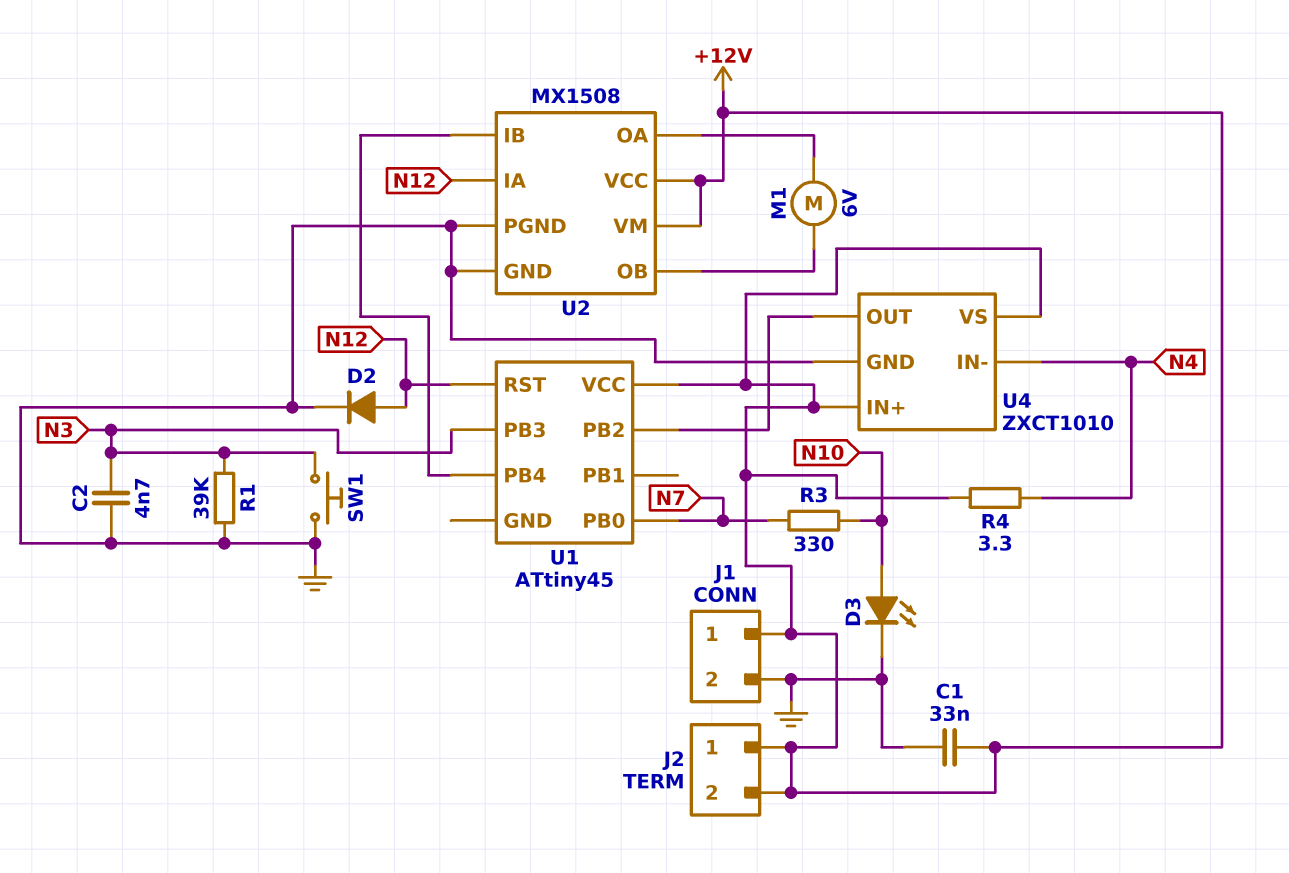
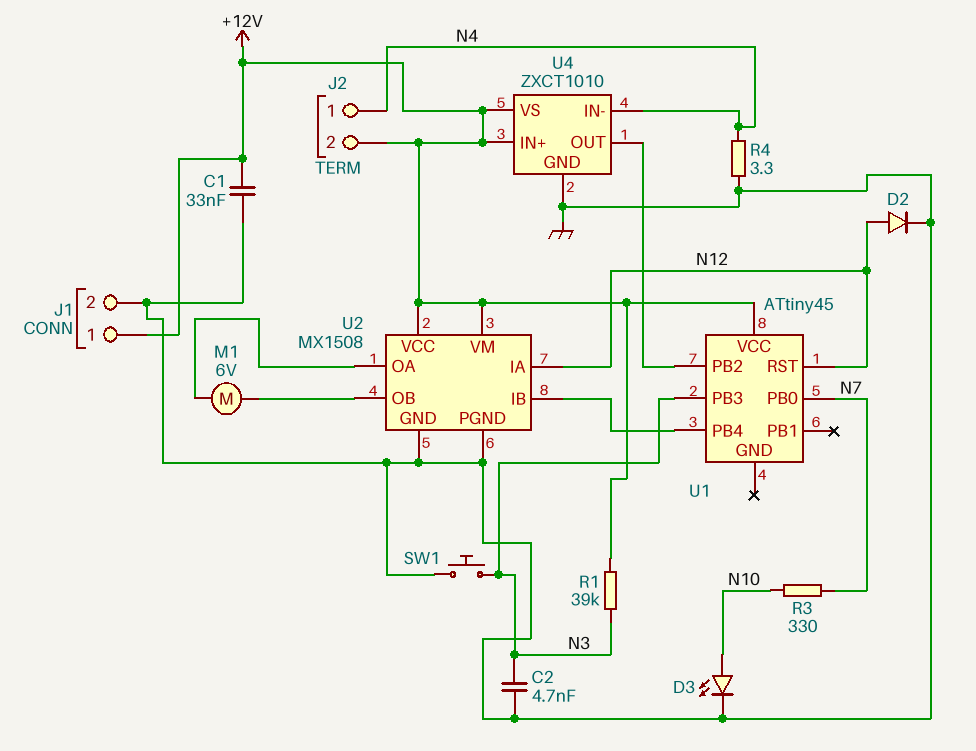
J2 pin 1: +12V -> N4
R1: 39k (GND, N3) -> 39k (+12V, N3)
R4: 3.3 (+12V, N4) -> 3.3 (GND, N4)

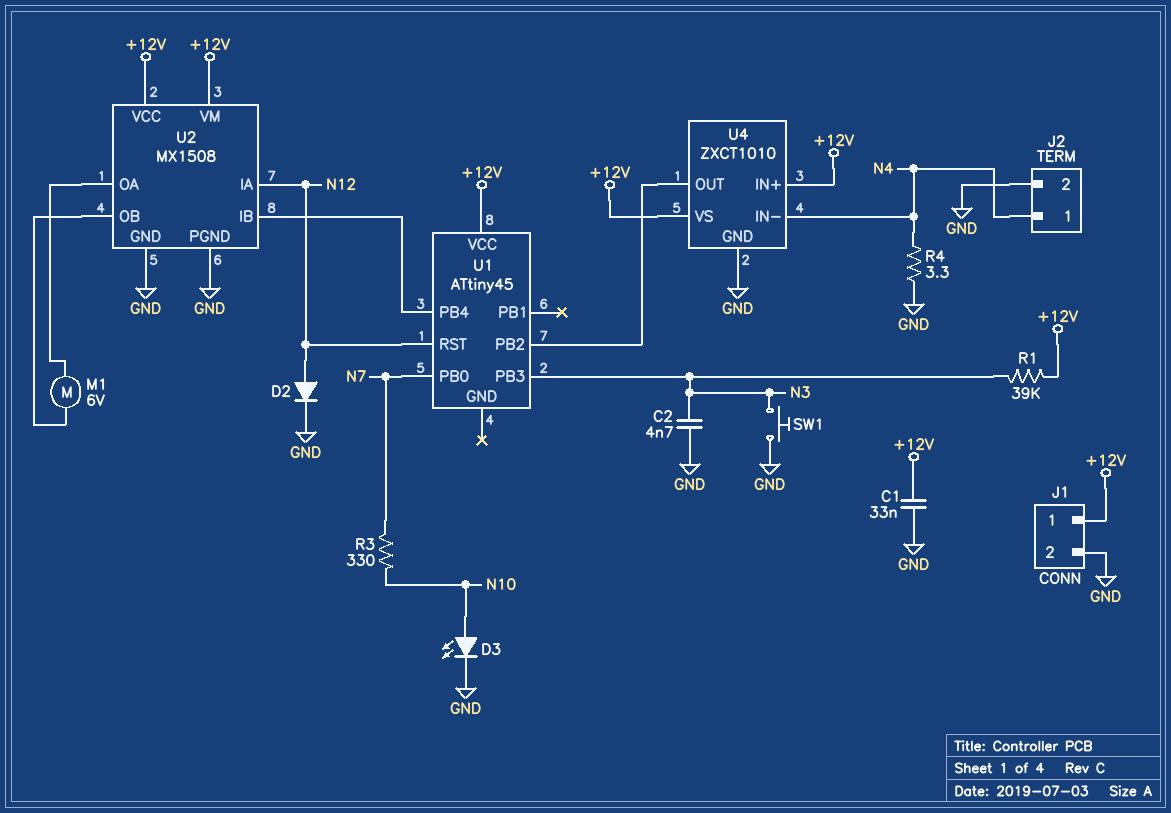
J2 pin 2: +12V -> GND

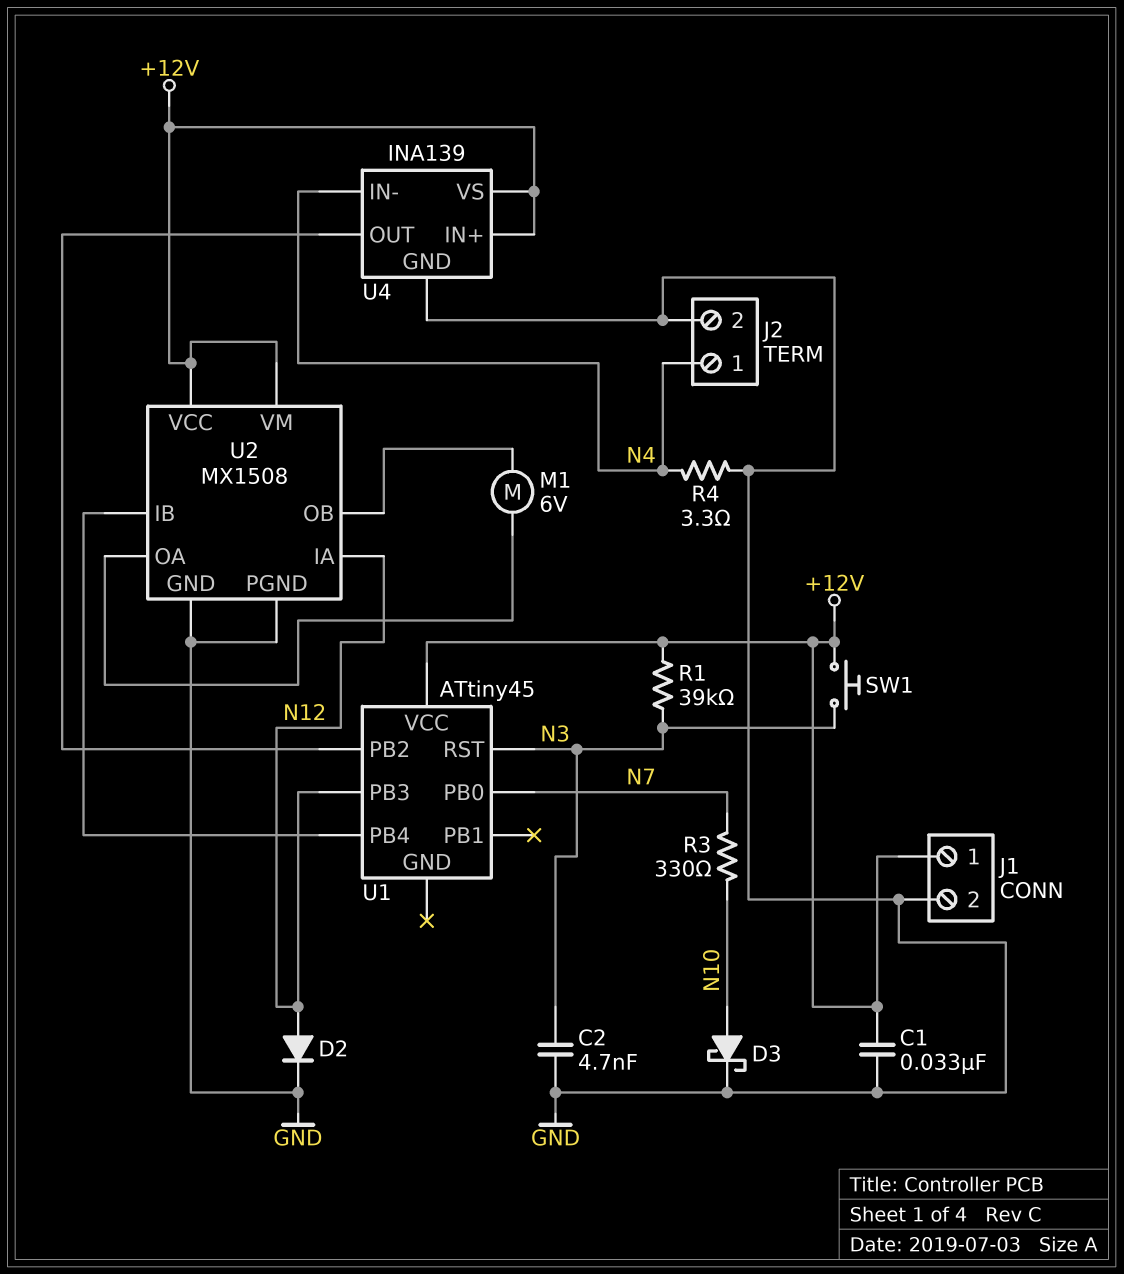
D3: LED (A N10, K GND) -> schottky (A N10, K GND)
SW1: button (GND, N3) -> button (+12V, N3)
U1 pin PB3: N3 -> N12
U1 pin RST: N12 -> N3
U4: ZXCT1010 -> INA139

